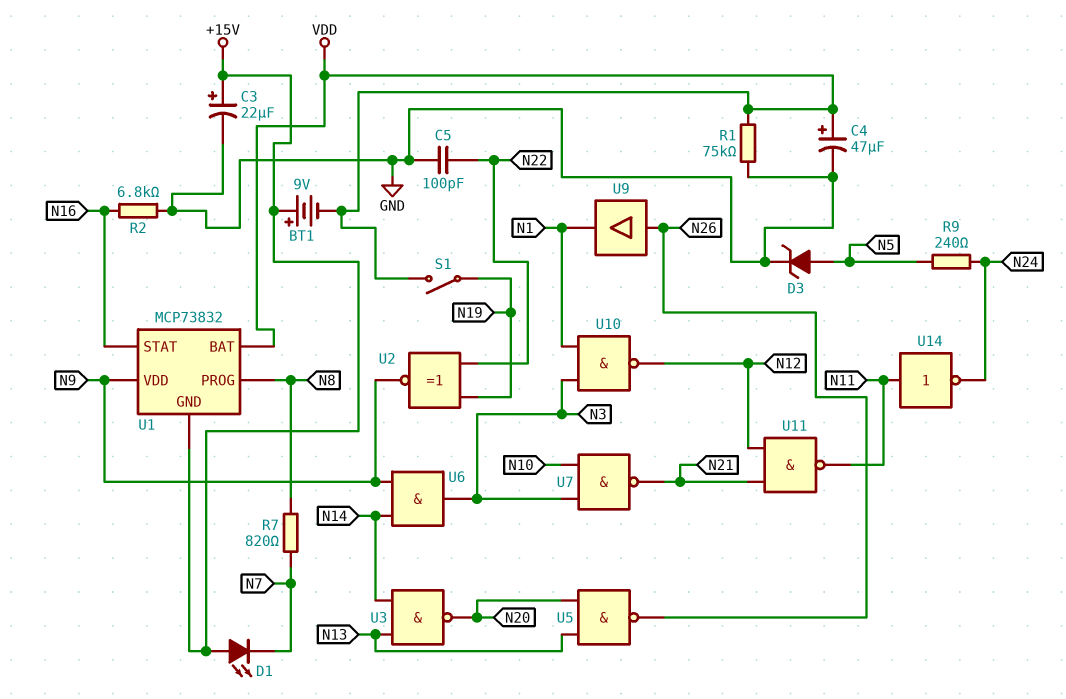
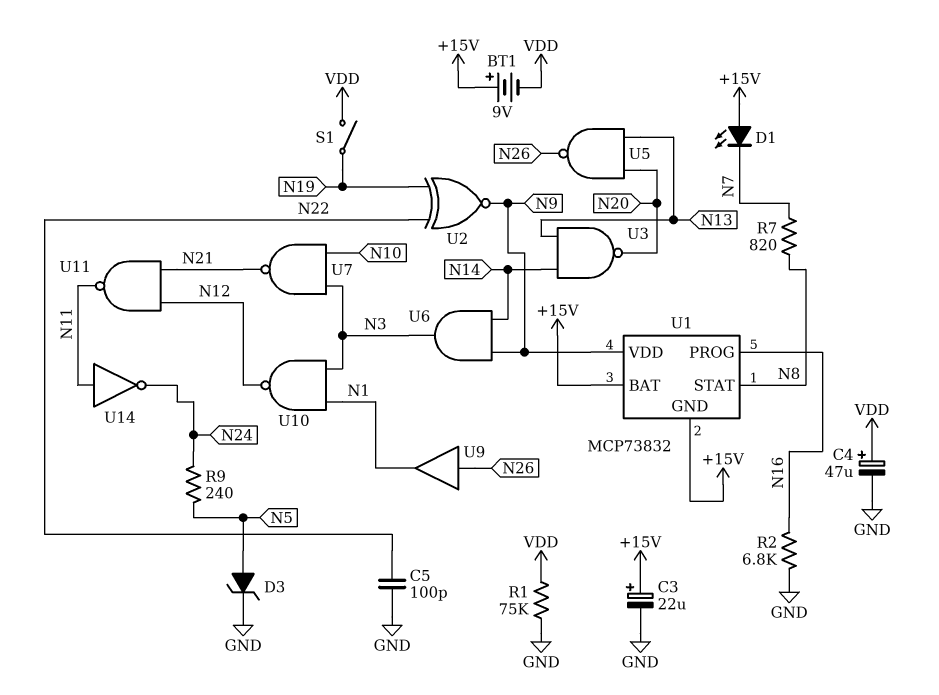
U1 pin BAT: VDD -> +15V
U1 pin PROG: N8 -> N16
U1 pin STAT: N16 -> N8

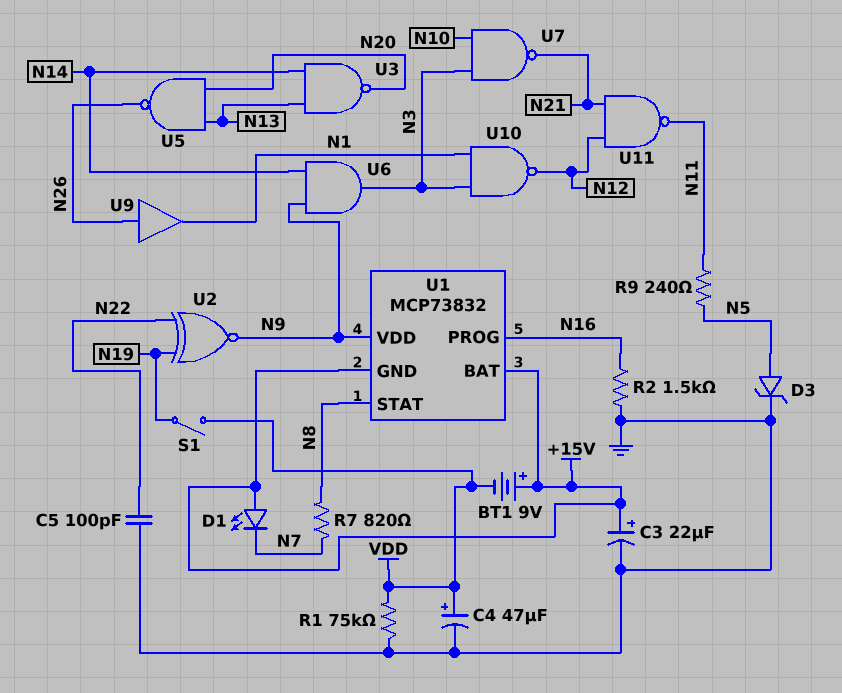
R2: 6.8k (GND, N16) -> 1.5k (GND, N16)
R9: 240 (N5, N24) -> 240 (N5, N11)
U14: NOT (in N11, out N24) -> none

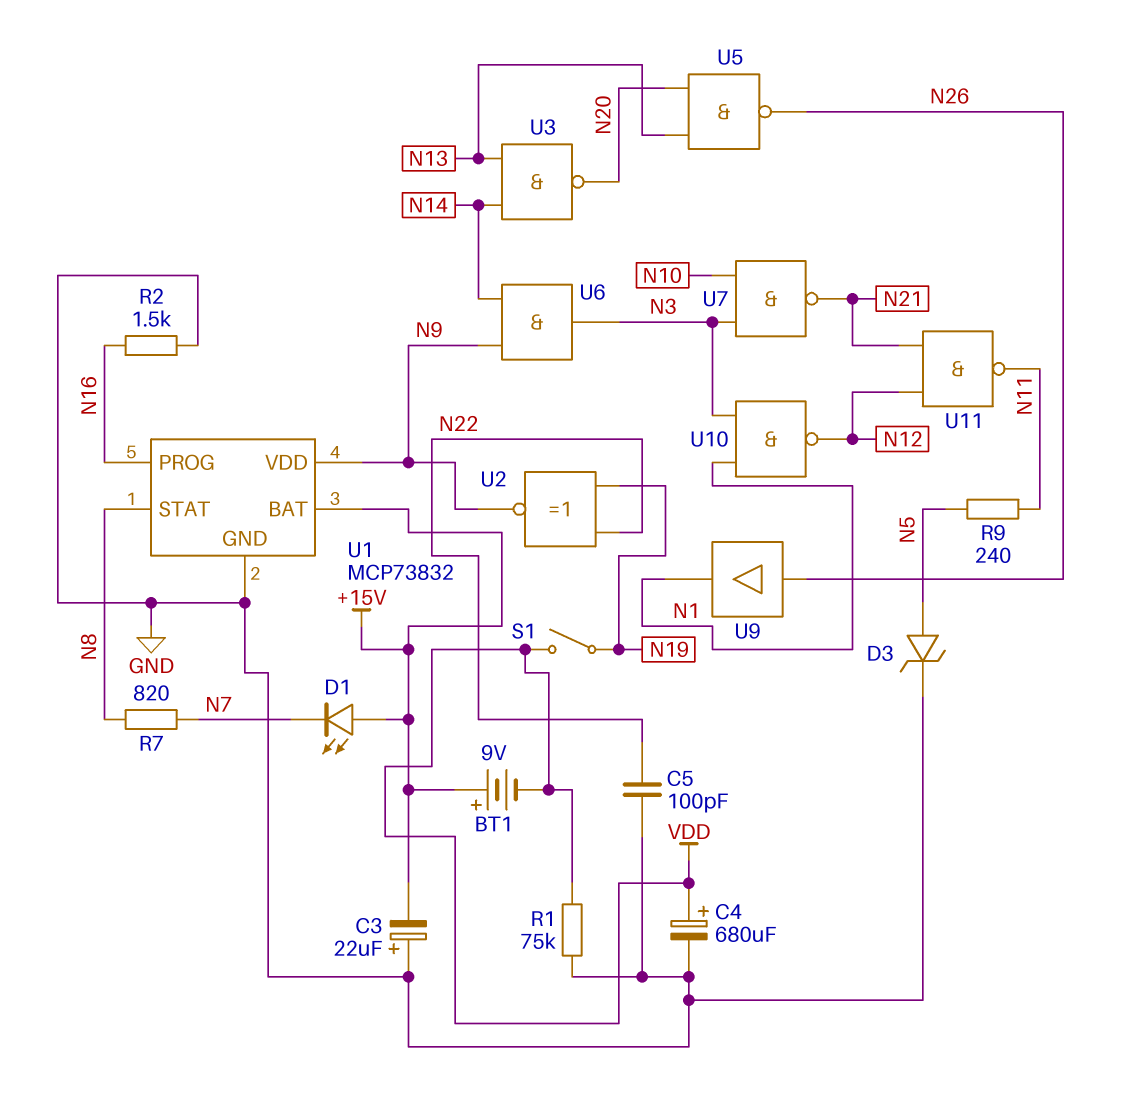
C3: 22uF (plus +15V, minus GND) -> 22uF (plus GND, minus +15V)
C4: 47uF (plus VDD, minus GND) -> 680uF (plus VDD, minus GND)
U1 pin GND: +15V -> GND

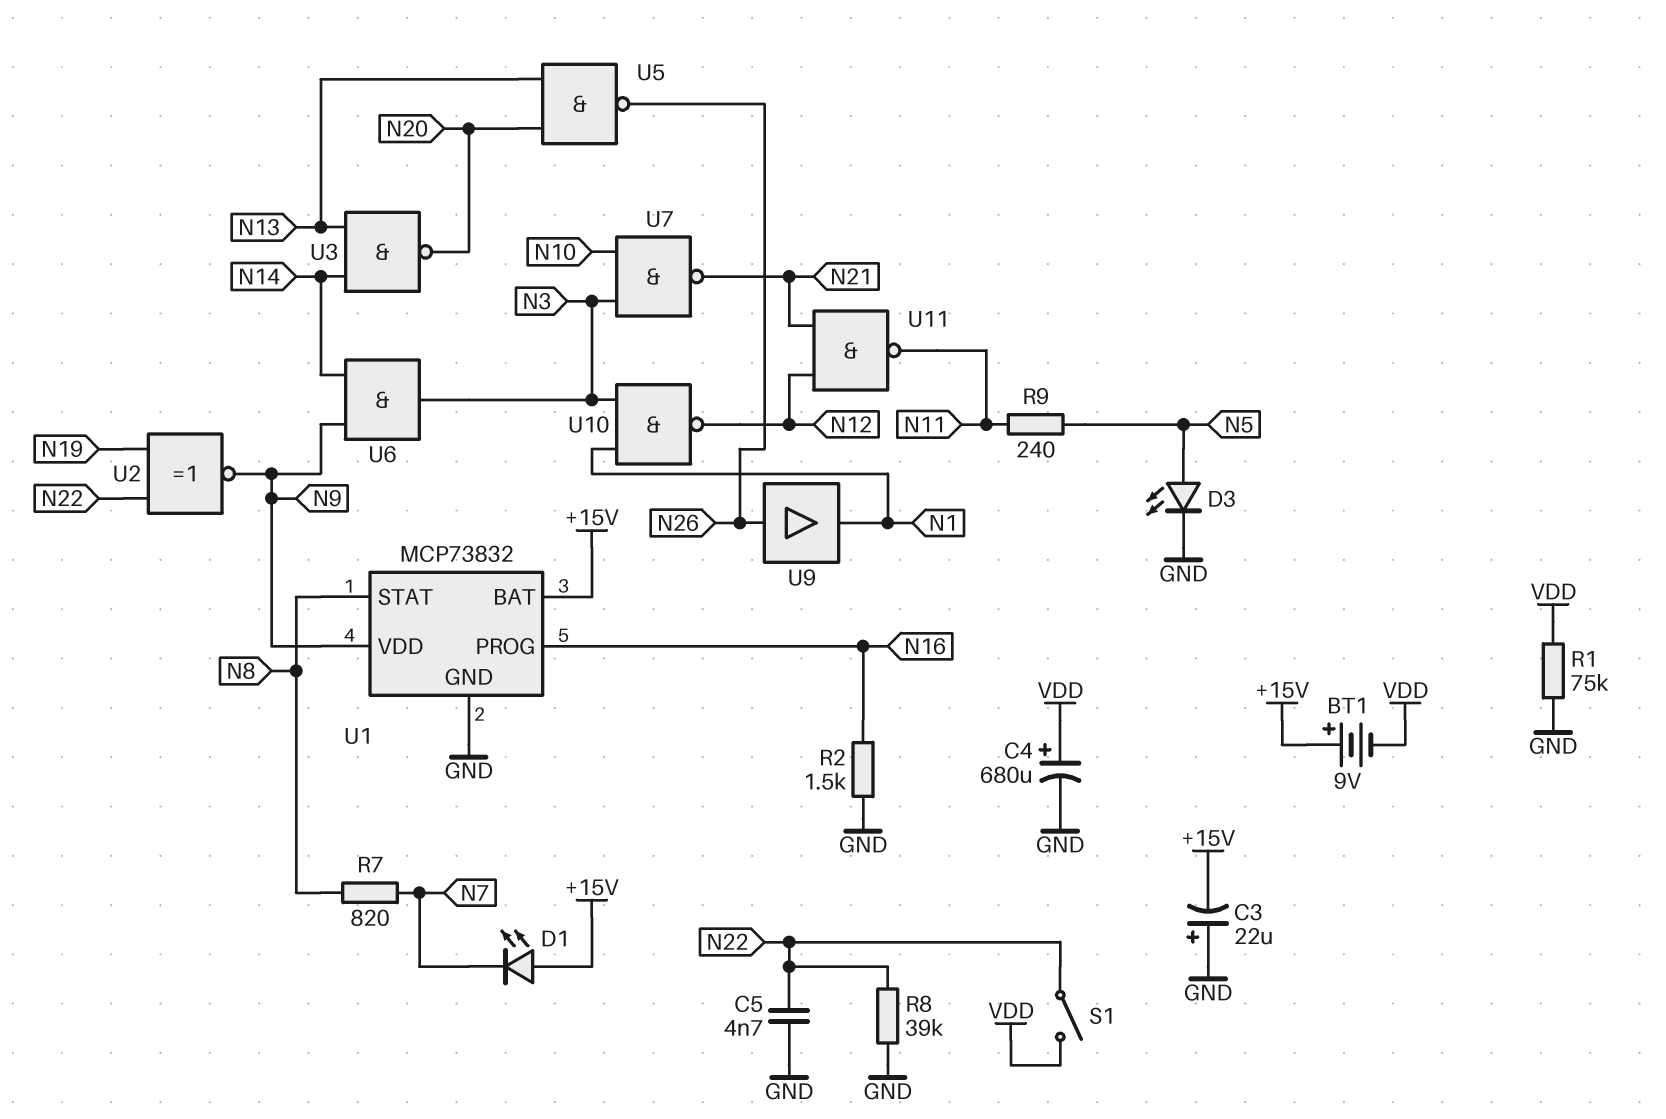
C5: 100pF (GND, N22) -> 4.7nF (GND, N22)
D3: zener (A N5, K GND) -> LED (A N5, K GND)
R8: none -> 39k (GND, N22)
S1: switch (N19, VDD) -> switch (N22, VDD)

